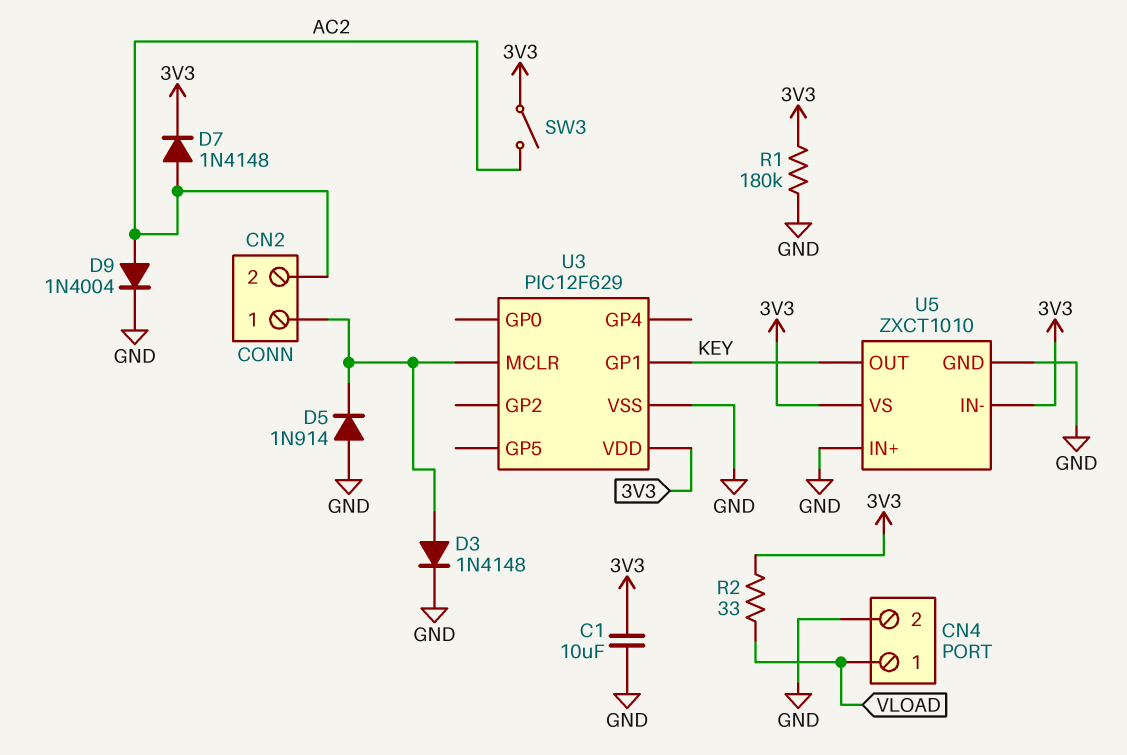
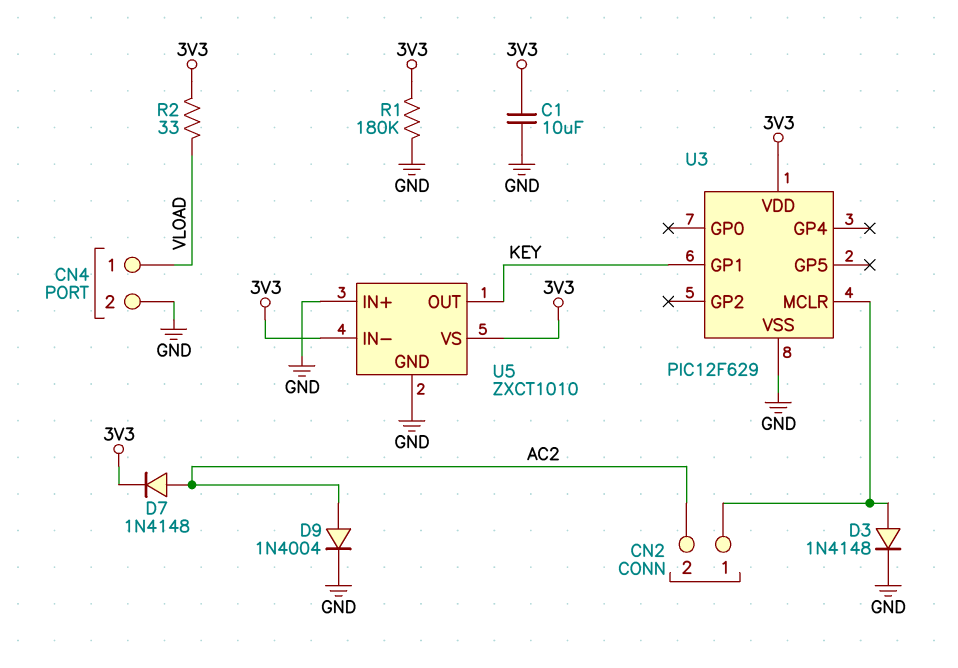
D5: diode 1N914 (A GND, K CN2/1) -> none
SW3: switch (3V3, AC2) -> none

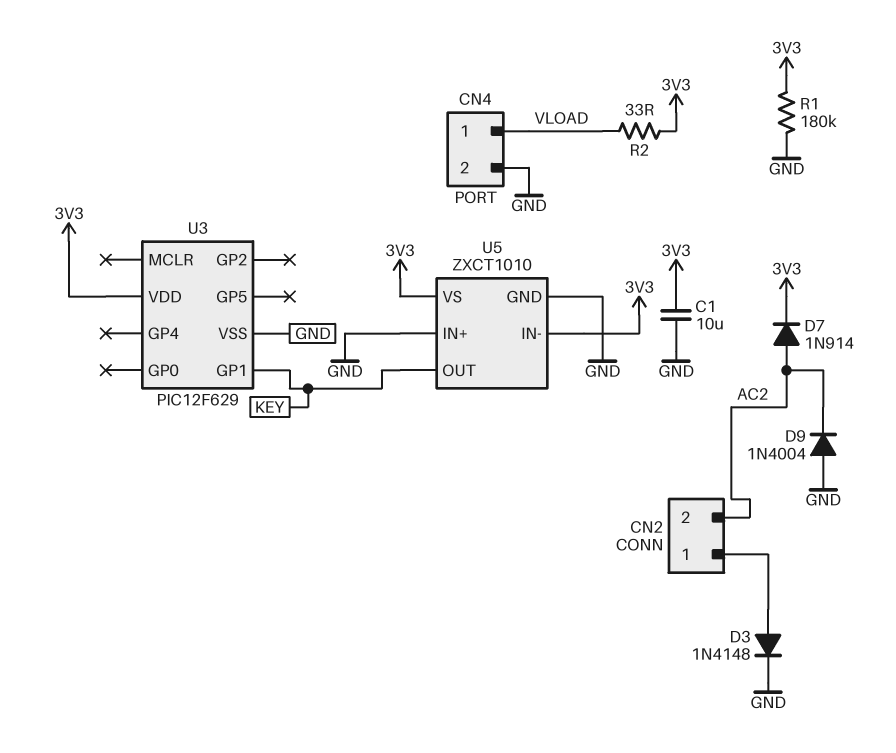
D7: diode 1N4148 (A AC2, K 3V3) -> diode 1N914 (A AC2, K 3V3)
D9: diode 1N4004 (A AC2, K GND) -> diode 1N4004 (A GND, K AC2)
U3 pin MCLR: CN2/1 -> none

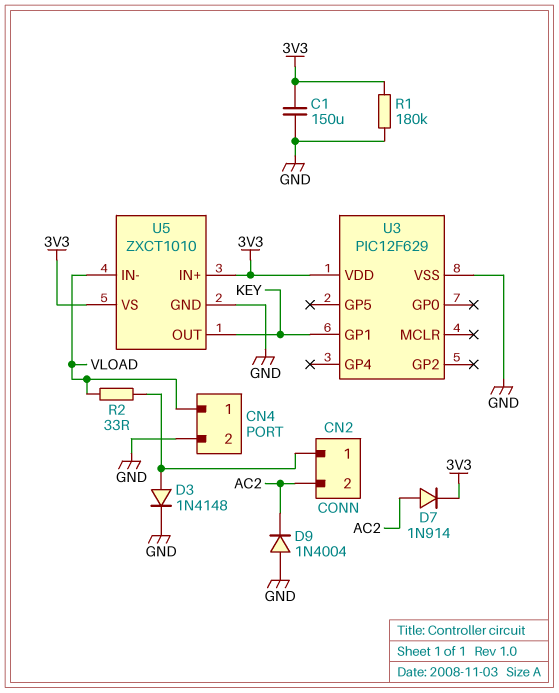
C1: 10uF (3V3, GND) -> 150uF (3V3, GND)
R2: 33 (3V3, VLOAD) -> 33 (CN2/1, VLOAD)
U5 pin IN+: GND -> 3V3
U5 pin IN-: 3V3 -> VLOAD

